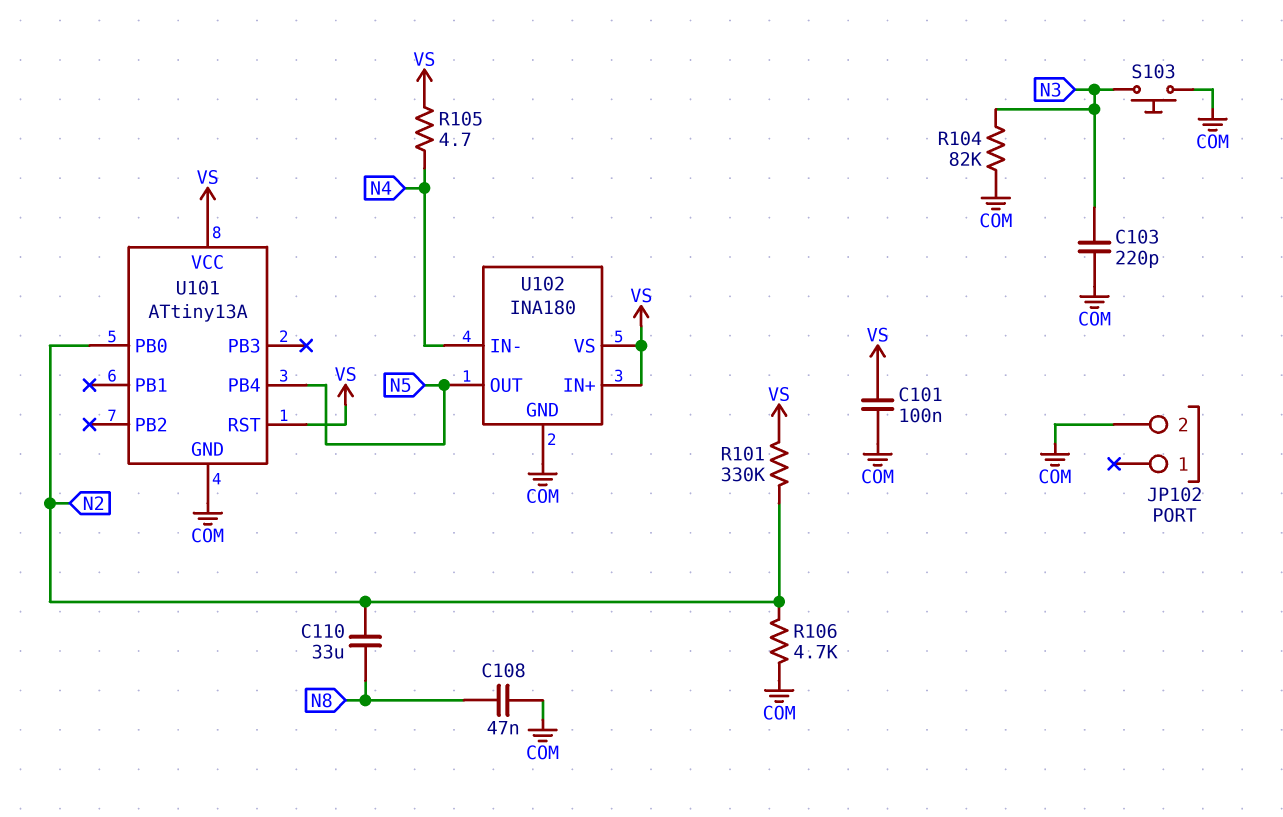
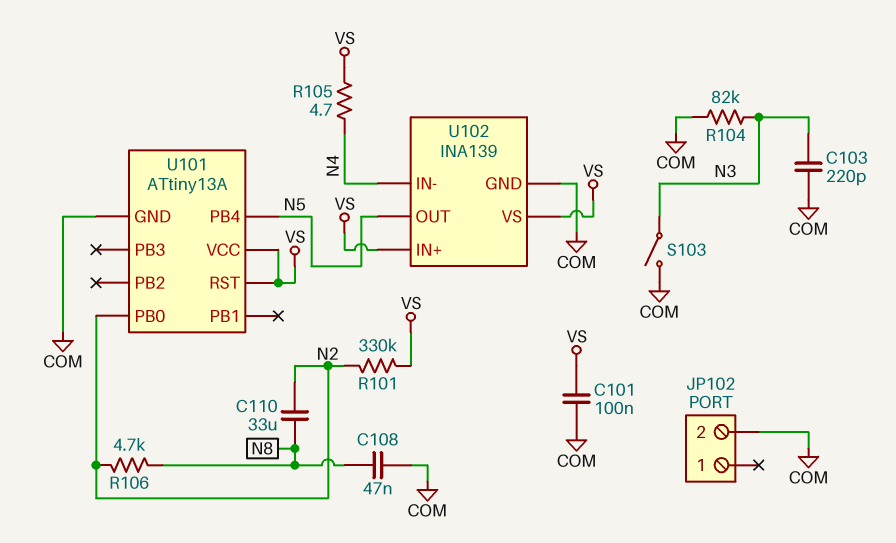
R106: 4.7k (COM, N2) -> 4.7k (N2, N8)
S103: button (COM, N3) -> switch (COM, N3)
U102: INA180 -> INA139

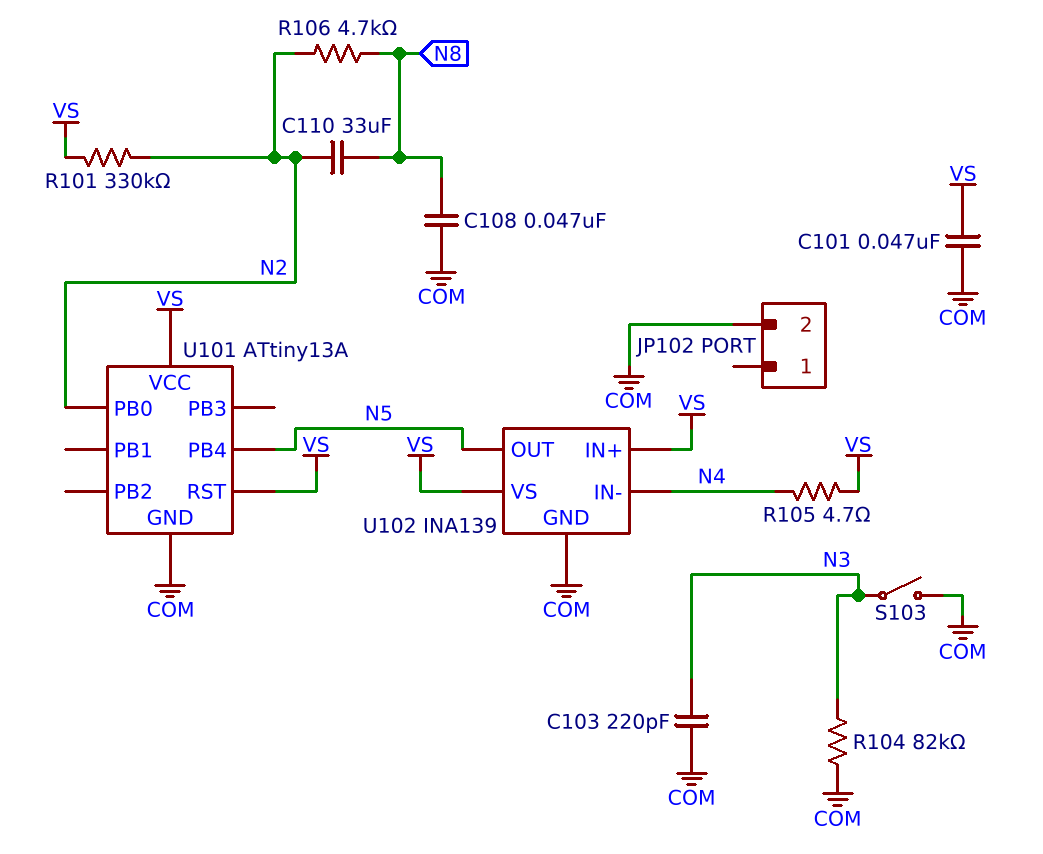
C101: 100nF (COM, VS) -> 47nF (COM, VS)

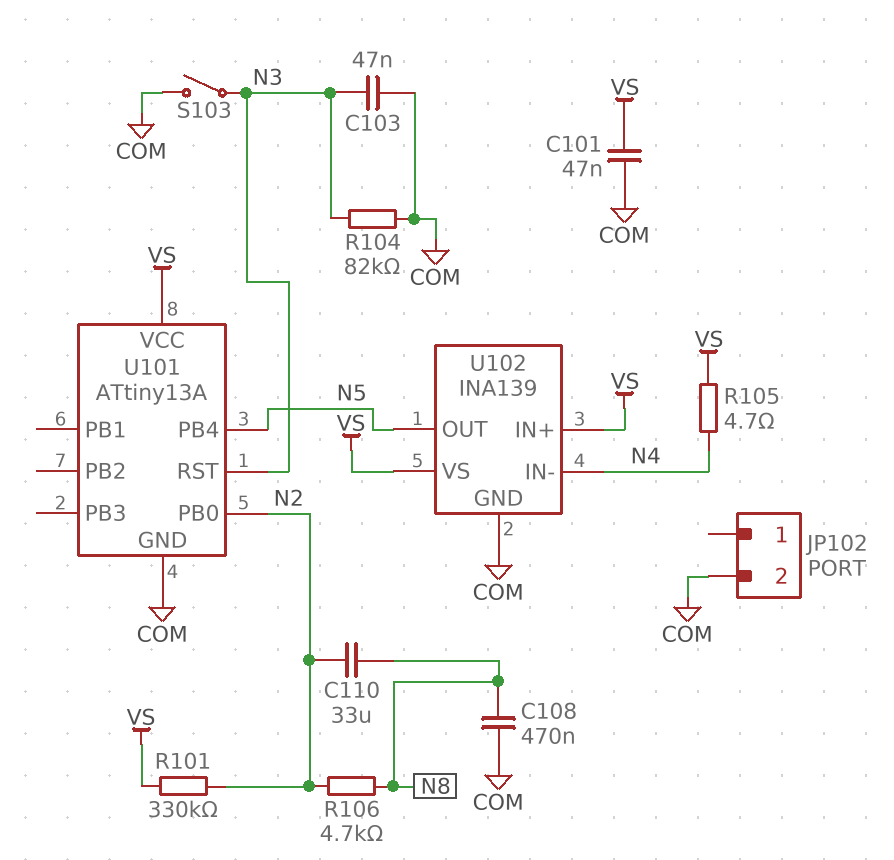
C103: 220pF (COM, N3) -> 47nF (COM, N3)
C108: 47nF (COM, N8) -> 470nF (COM, N8)
U101 pin RST: VS -> N3

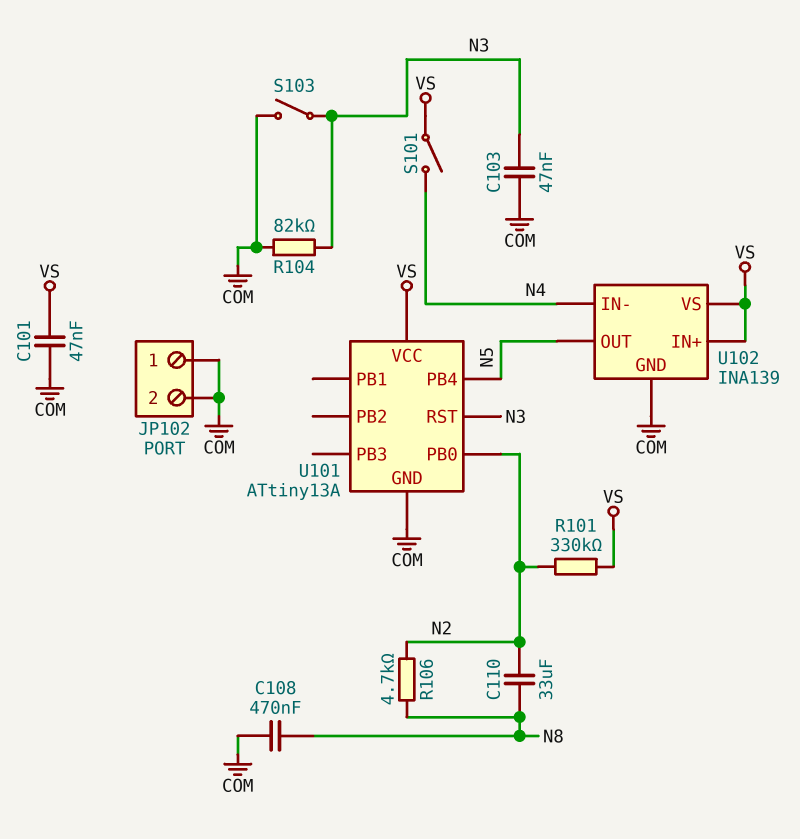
JP102 pin 1: none -> COM
R105: 4.7 (N4, VS) -> none
S101: none -> switch (N4, VS)

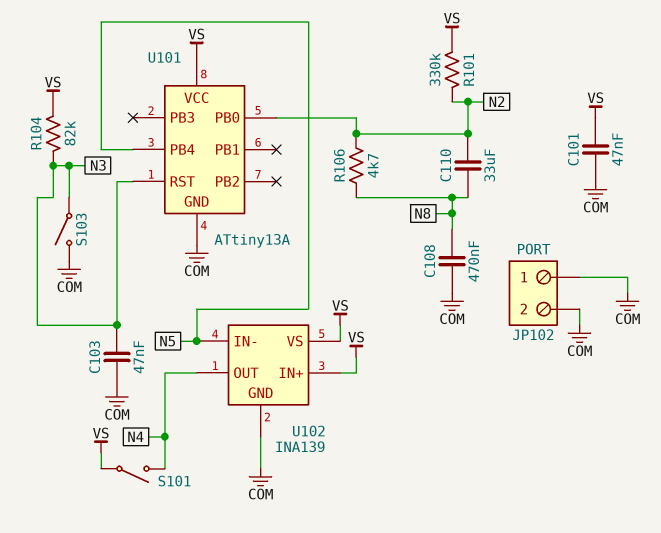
R104: 82k (COM, N3) -> 82k (N3, VS)
U102 pin IN-: N4 -> N5
U102 pin OUT: N5 -> N4

